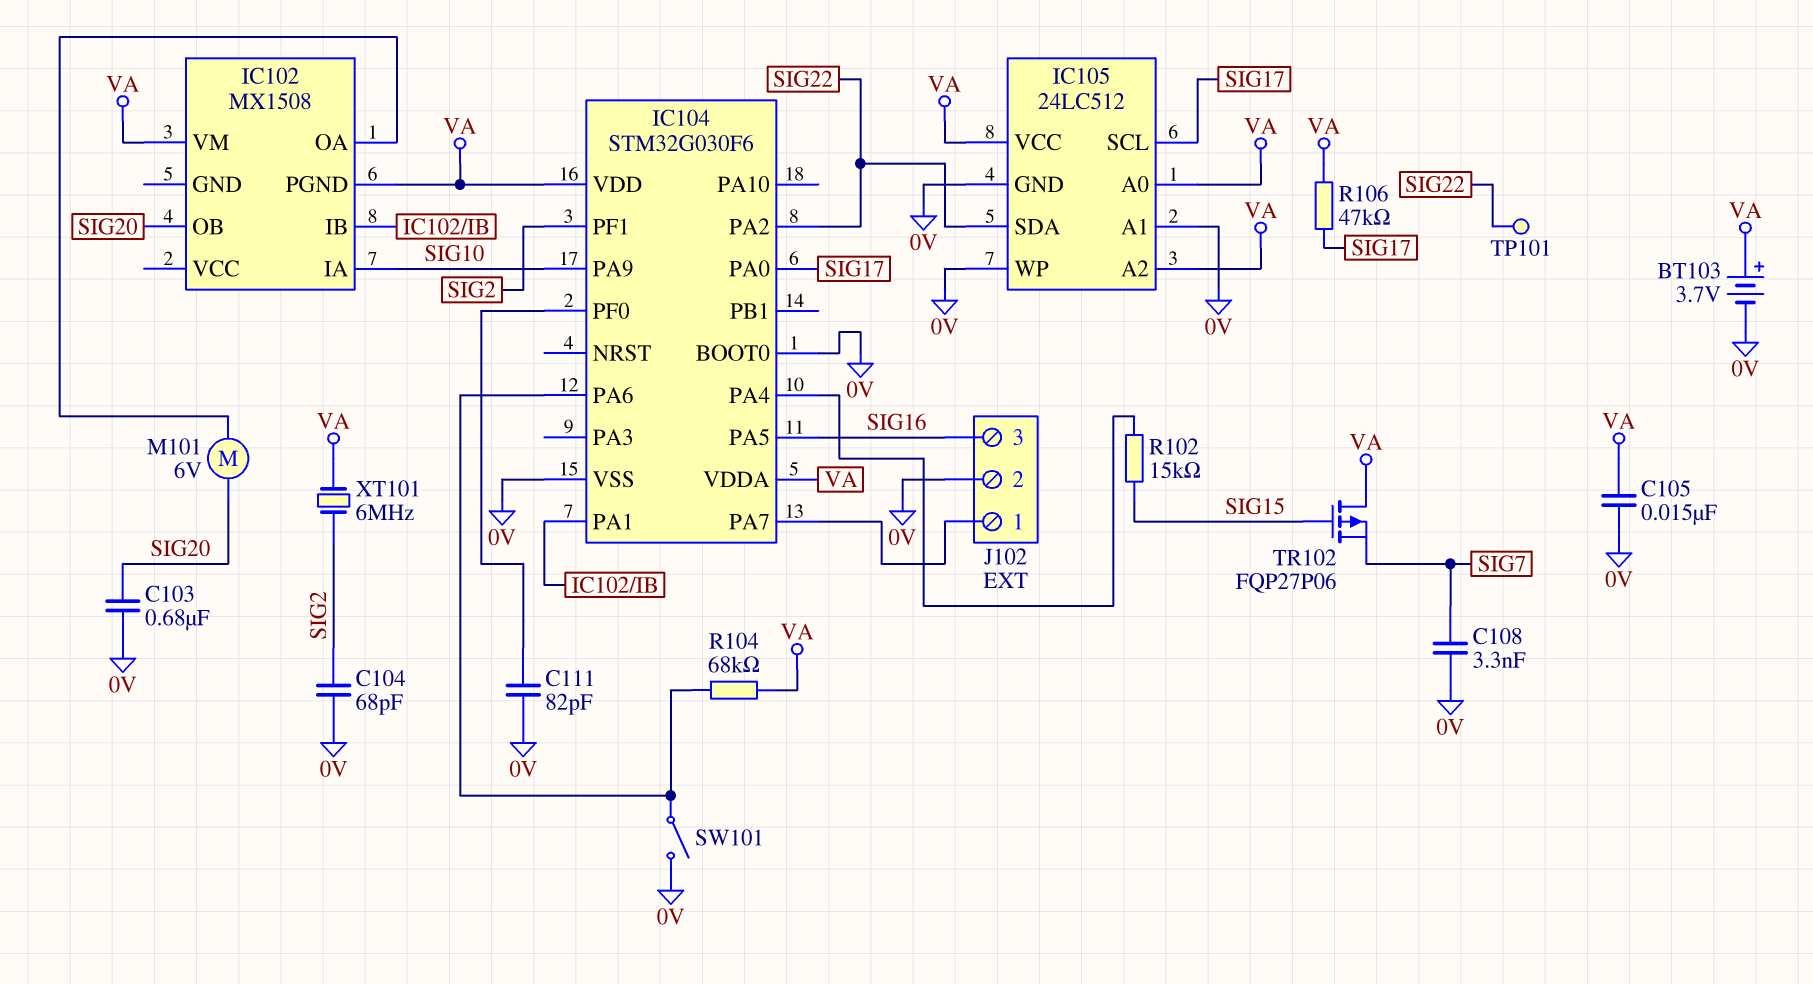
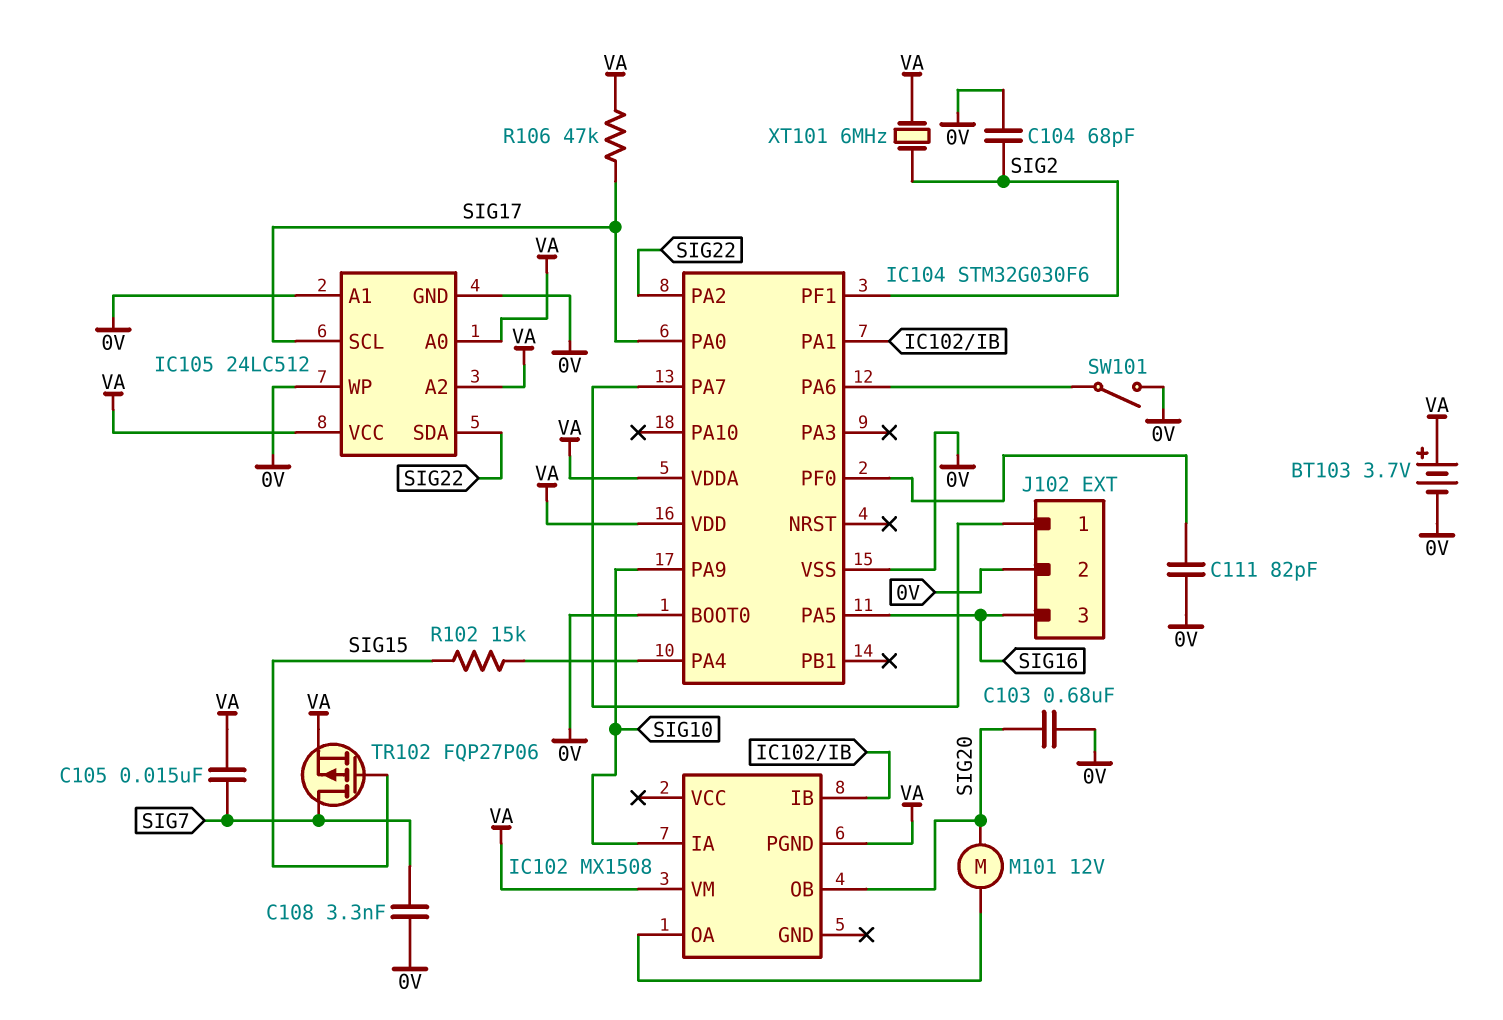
C105: 15nF (0V, VA) -> 15nF (SIG7, VA)
M101: motor 6V (IC102/OA, SIG20) -> motor 12V (IC102/OA, SIG20)
R104: 68k (IC104/PA6, VA) -> none
TP101: test point (SIG22) -> none
TR102: PMOS FQP27P06 (G SIG15, D VA, S SIG7) -> PMOS FQP27P06 (G SIG15, D SIG7, S VA)

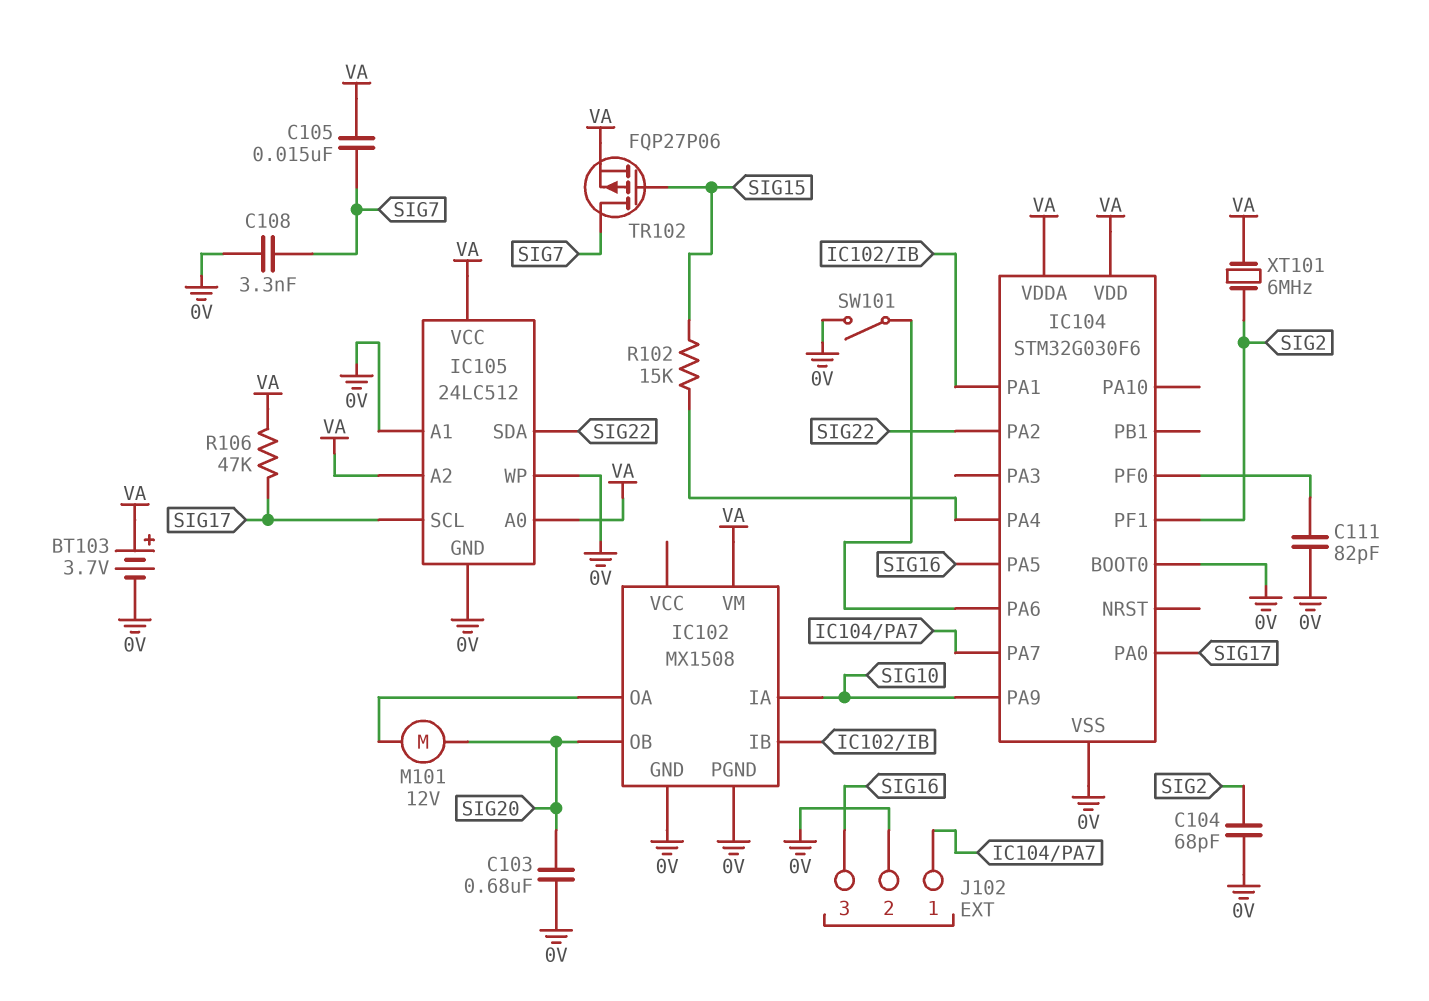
IC102 pin GND: none -> 0V
IC102 pin PGND: VA -> 0V

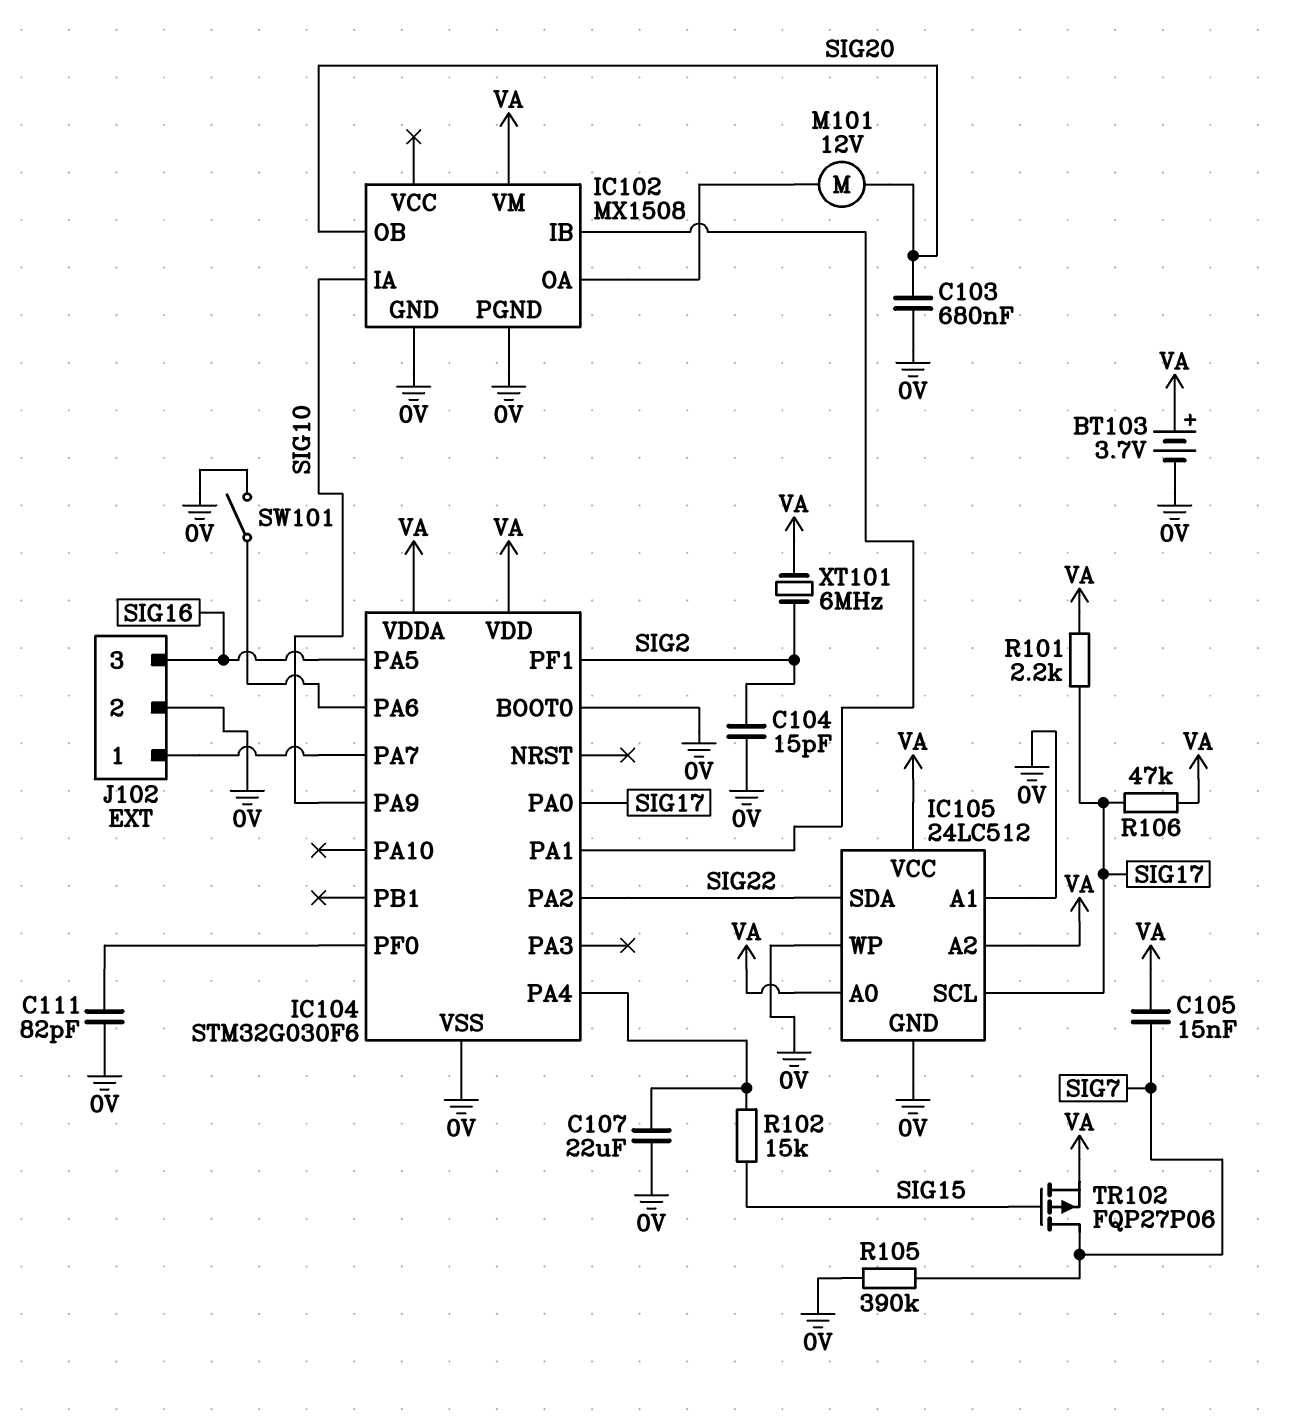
C104: 68pF (0V, SIG2) -> 15pF (0V, SIG2)
C107: none -> 22uF (0V, IC104/PA4)
C108: 3.3nF (0V, SIG7) -> none
R101: none -> 2.2k (SIG17, VA)
R105: none -> 390k (0V, SIG7)

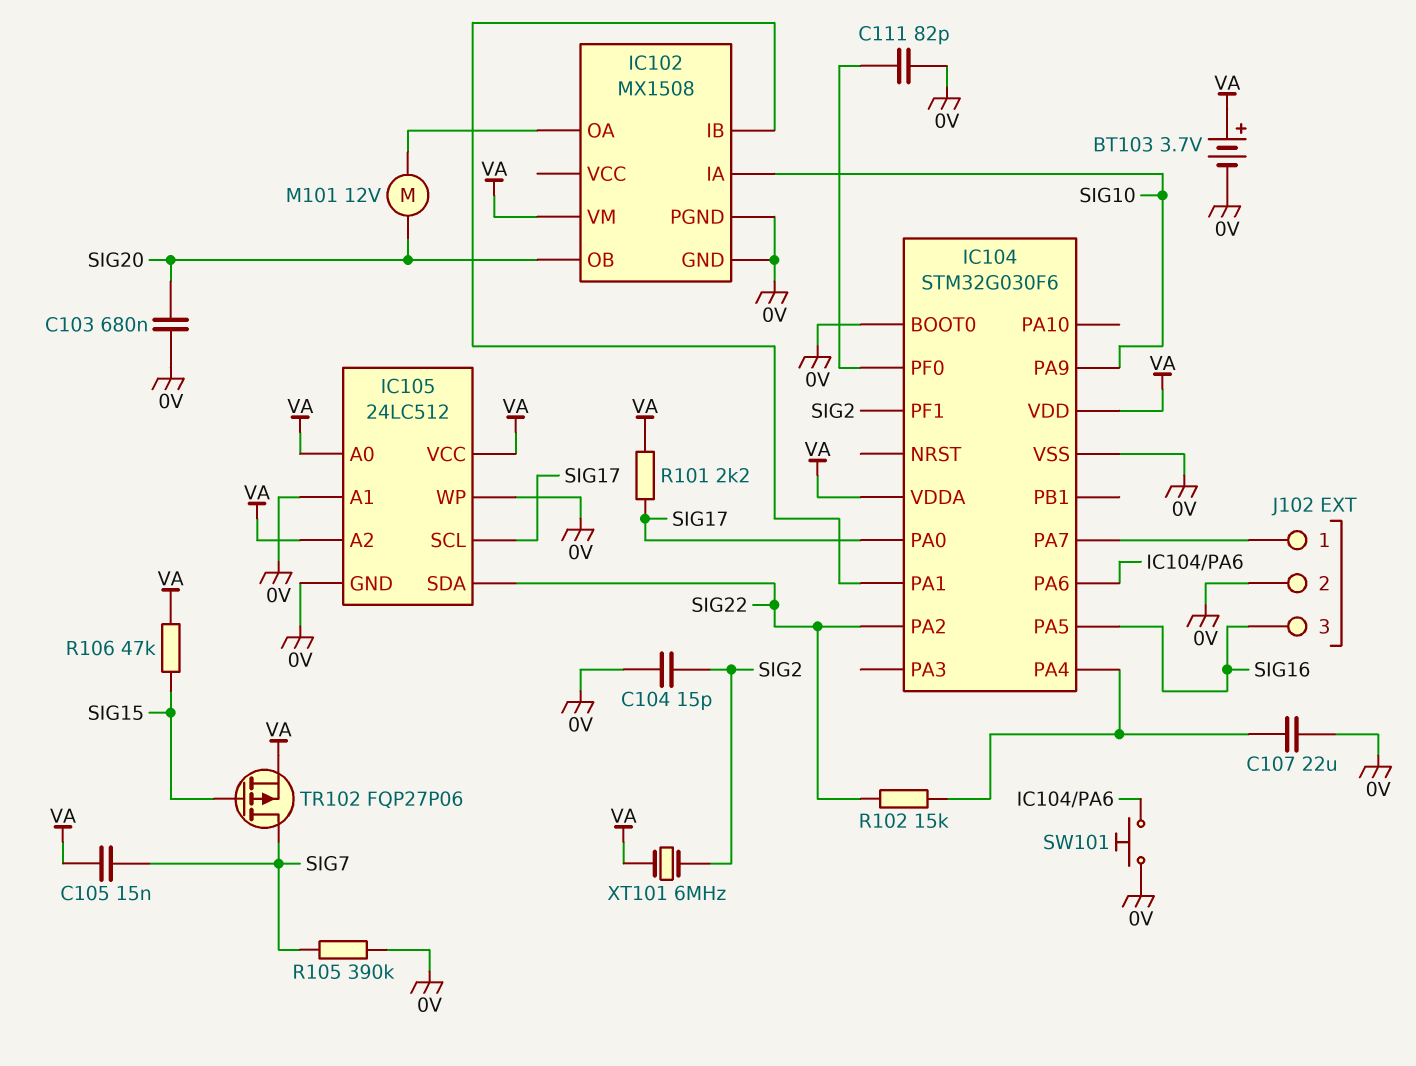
R102: 15k (IC104/PA4, SIG15) -> 15k (IC104/PA4, SIG22)
R106: 47k (SIG17, VA) -> 47k (SIG15, VA)
SW101: switch (0V, IC104/PA6) -> button (0V, IC104/PA6)

